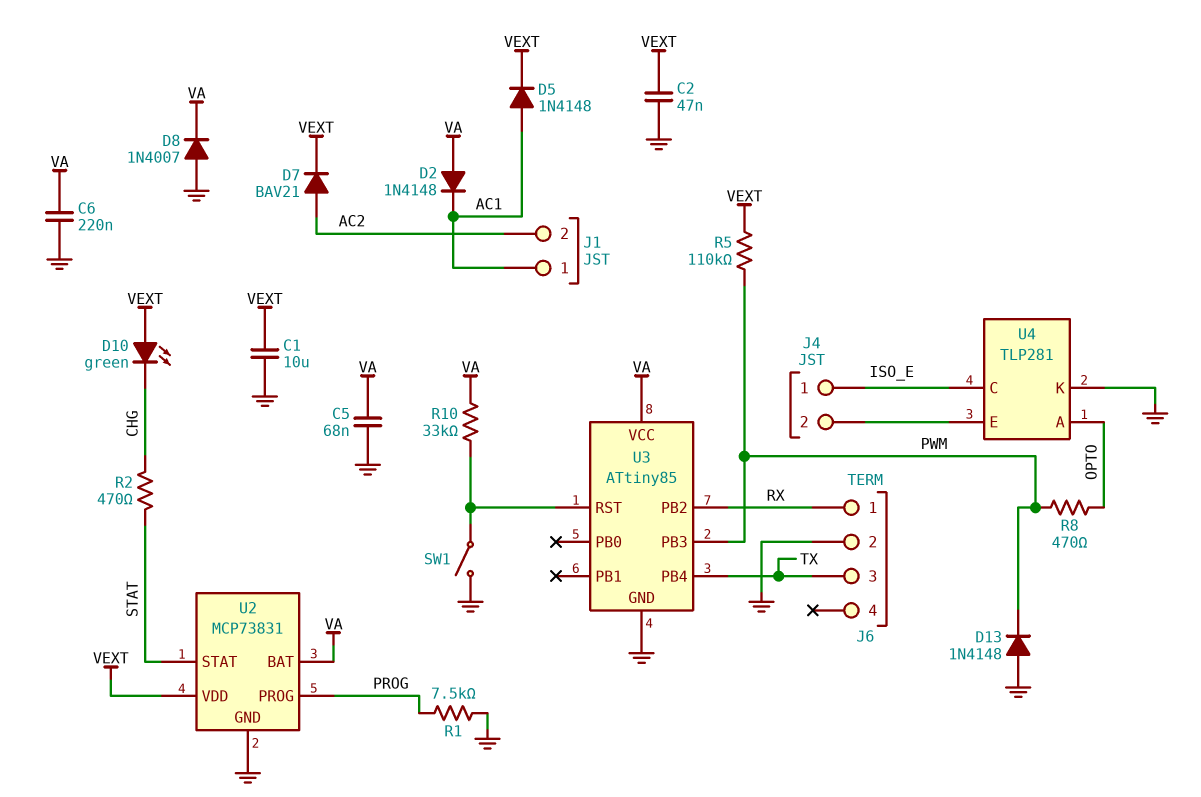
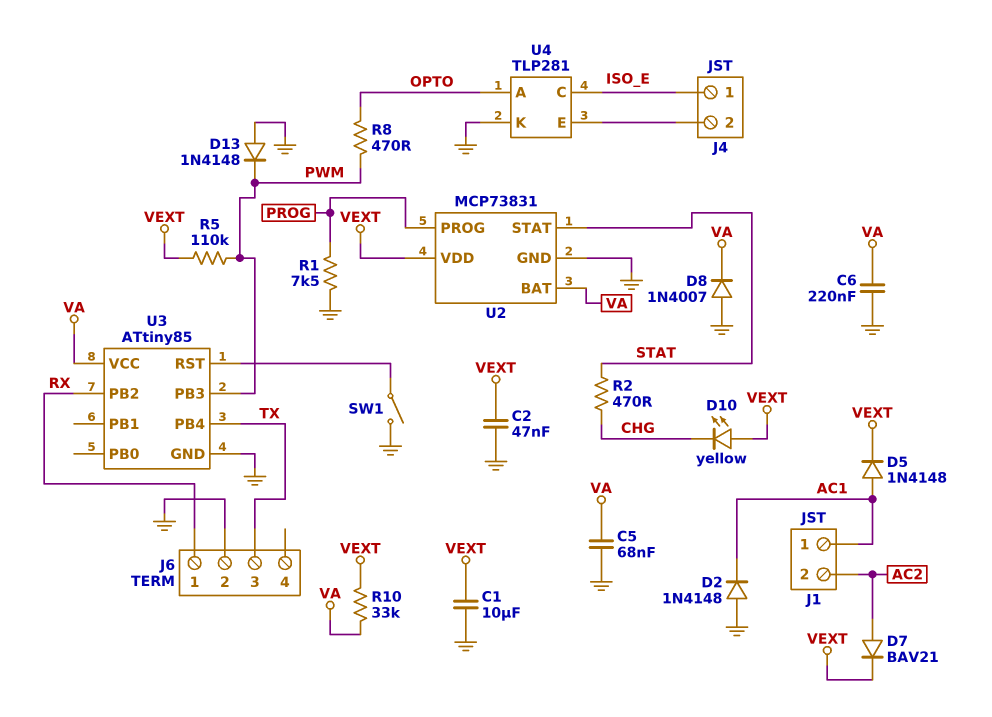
D2: diode 1N4148 (A VA, K AC1) -> diode 1N4148 (A GND, K AC1)
D10: LED green (A VEXT, K CHG) -> LED yellow (A VEXT, K CHG)
R10: 33k (U3/RST, VA) -> 33k (VA, VEXT)

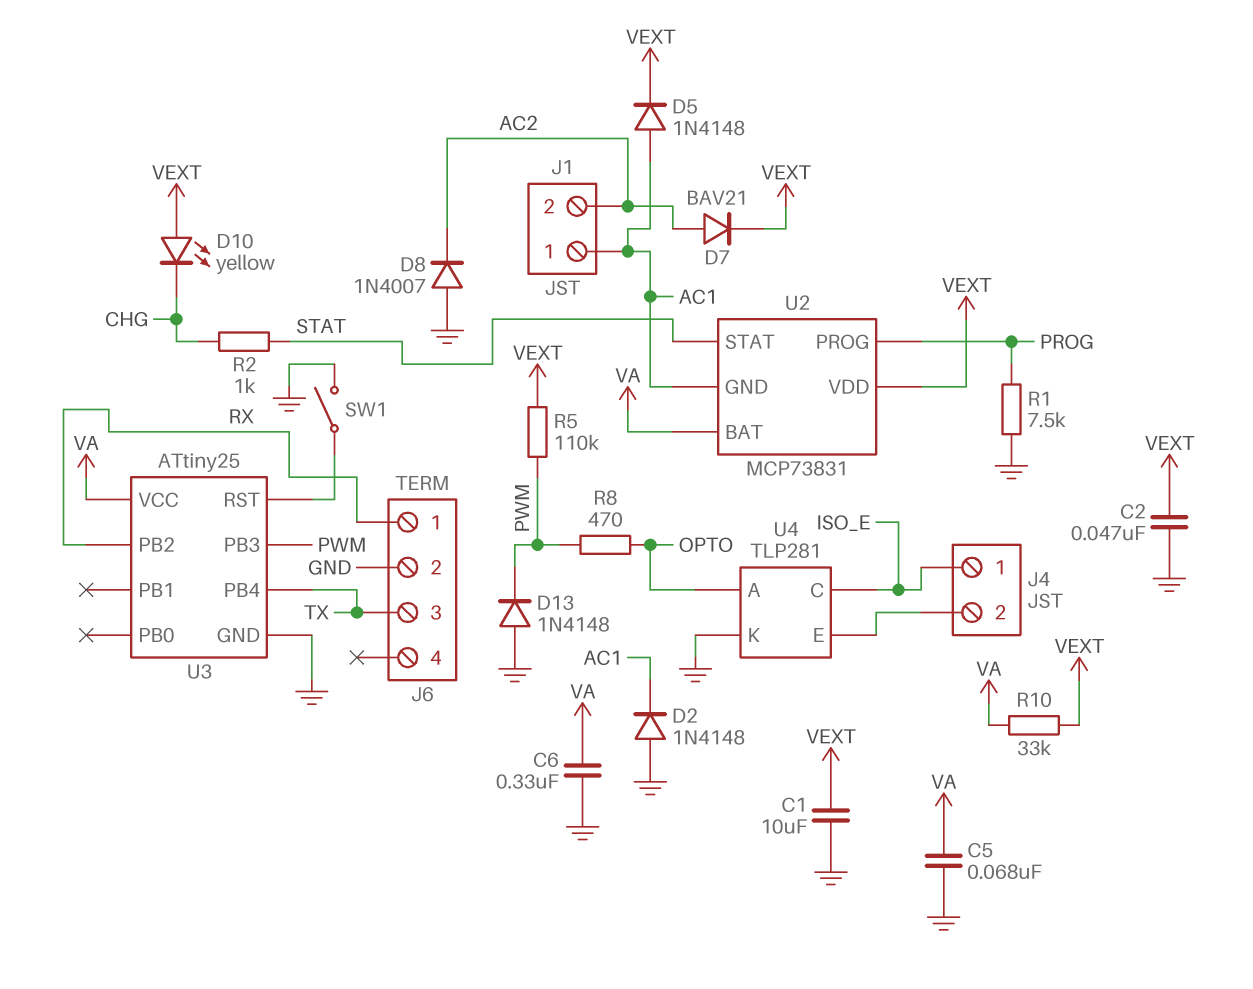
C6: 220nF (GND, VA) -> 330nF (GND, VA)
D8: diode 1N4007 (A GND, K VA) -> diode 1N4007 (A GND, K AC2)
R2: 470 (CHG, STAT) -> 1k (CHG, STAT)
U2 pin GND: GND -> AC1
U3: ATtiny85 -> ATtiny25

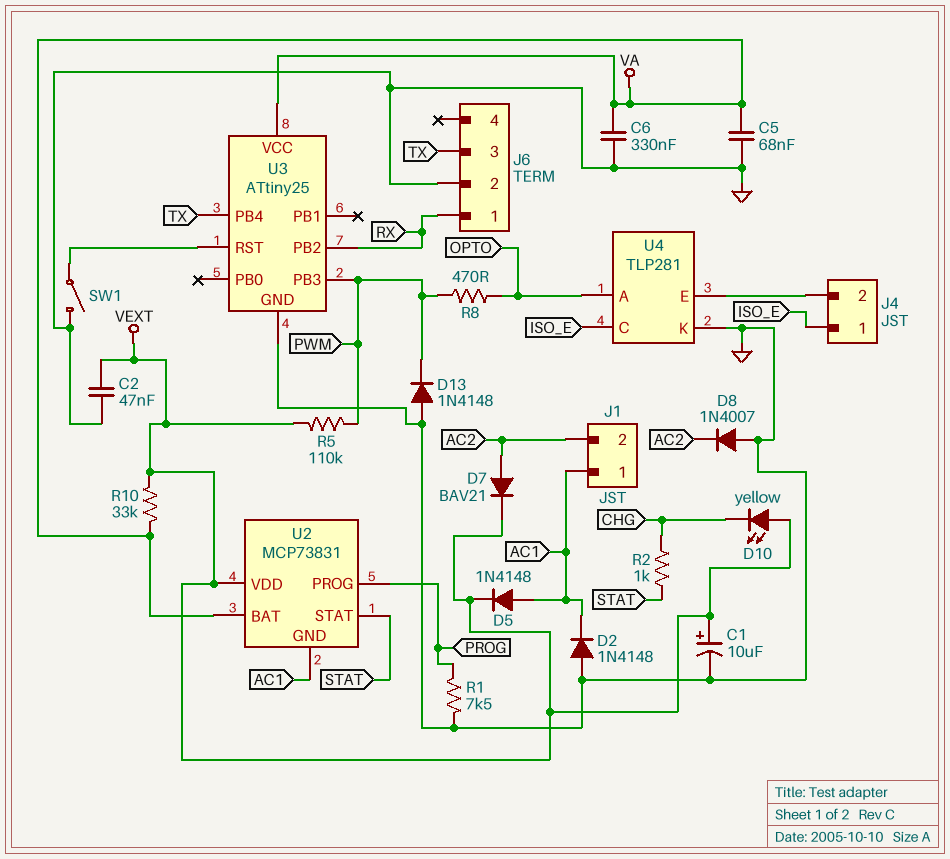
C1: 10uF (GND, VEXT) -> 10uF (plus VEXT, minus GND)

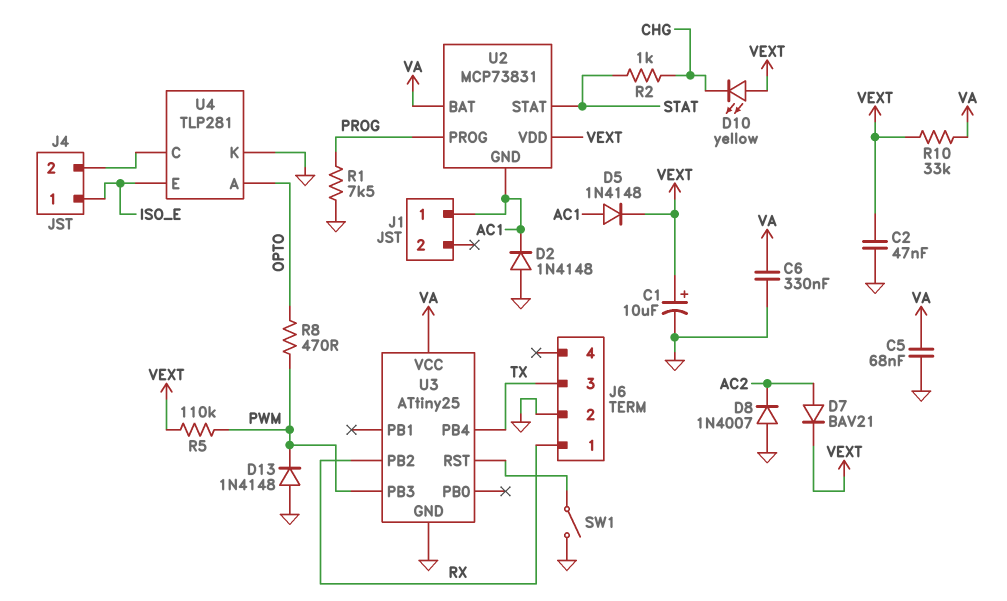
J1 pin 2: AC2 -> none
U4 pin C: ISO_E -> J4/2
U4 pin E: J4/2 -> ISO_E

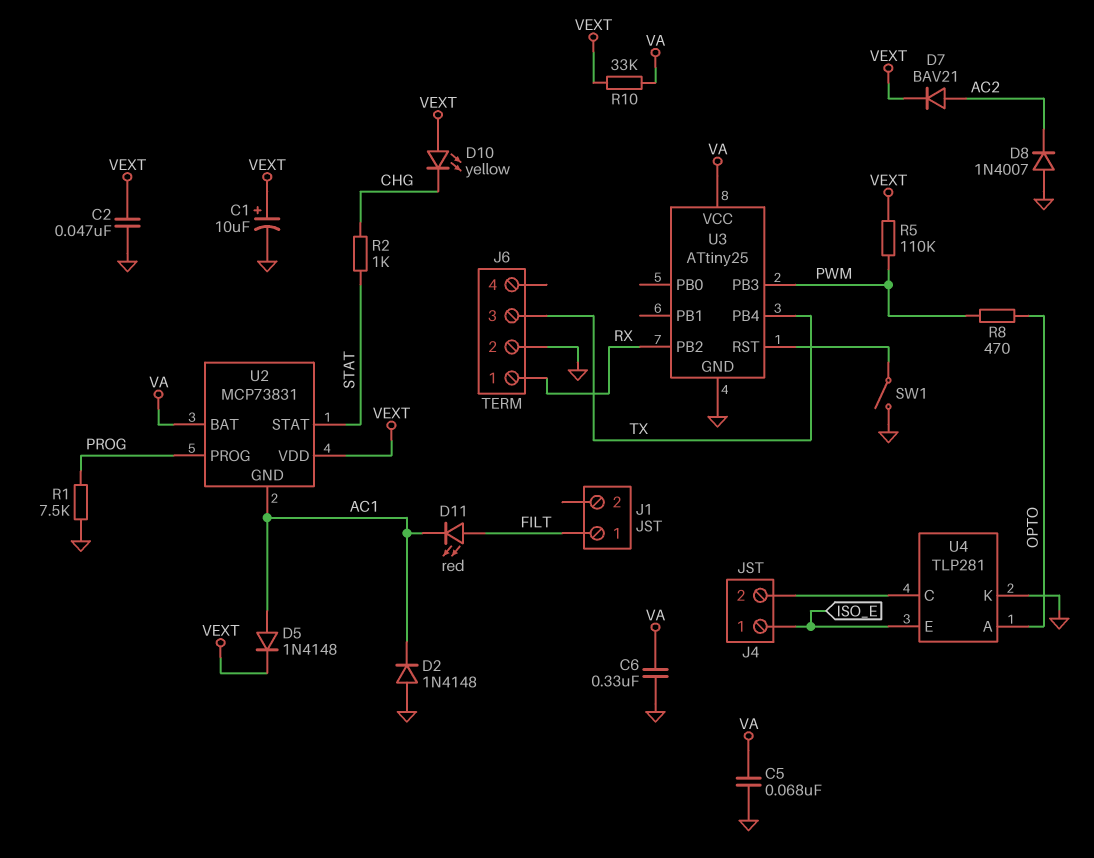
D11: none -> LED red (A FILT, K AC1)
D13: diode 1N4148 (A GND, K PWM) -> none
J1 pin 1: AC1 -> FILT

